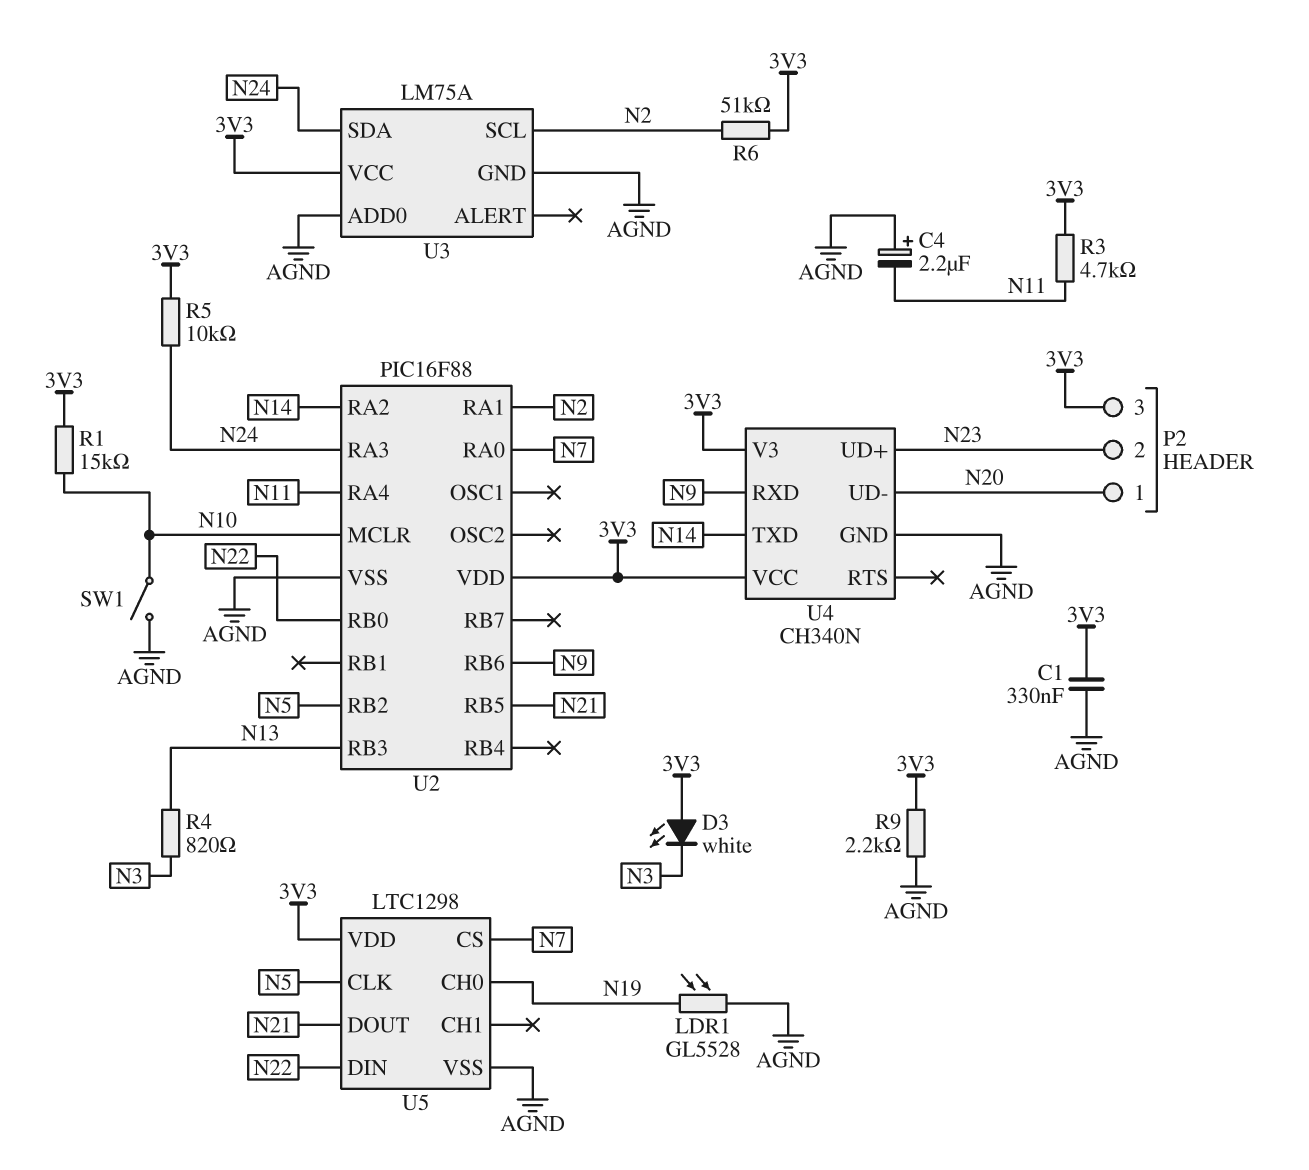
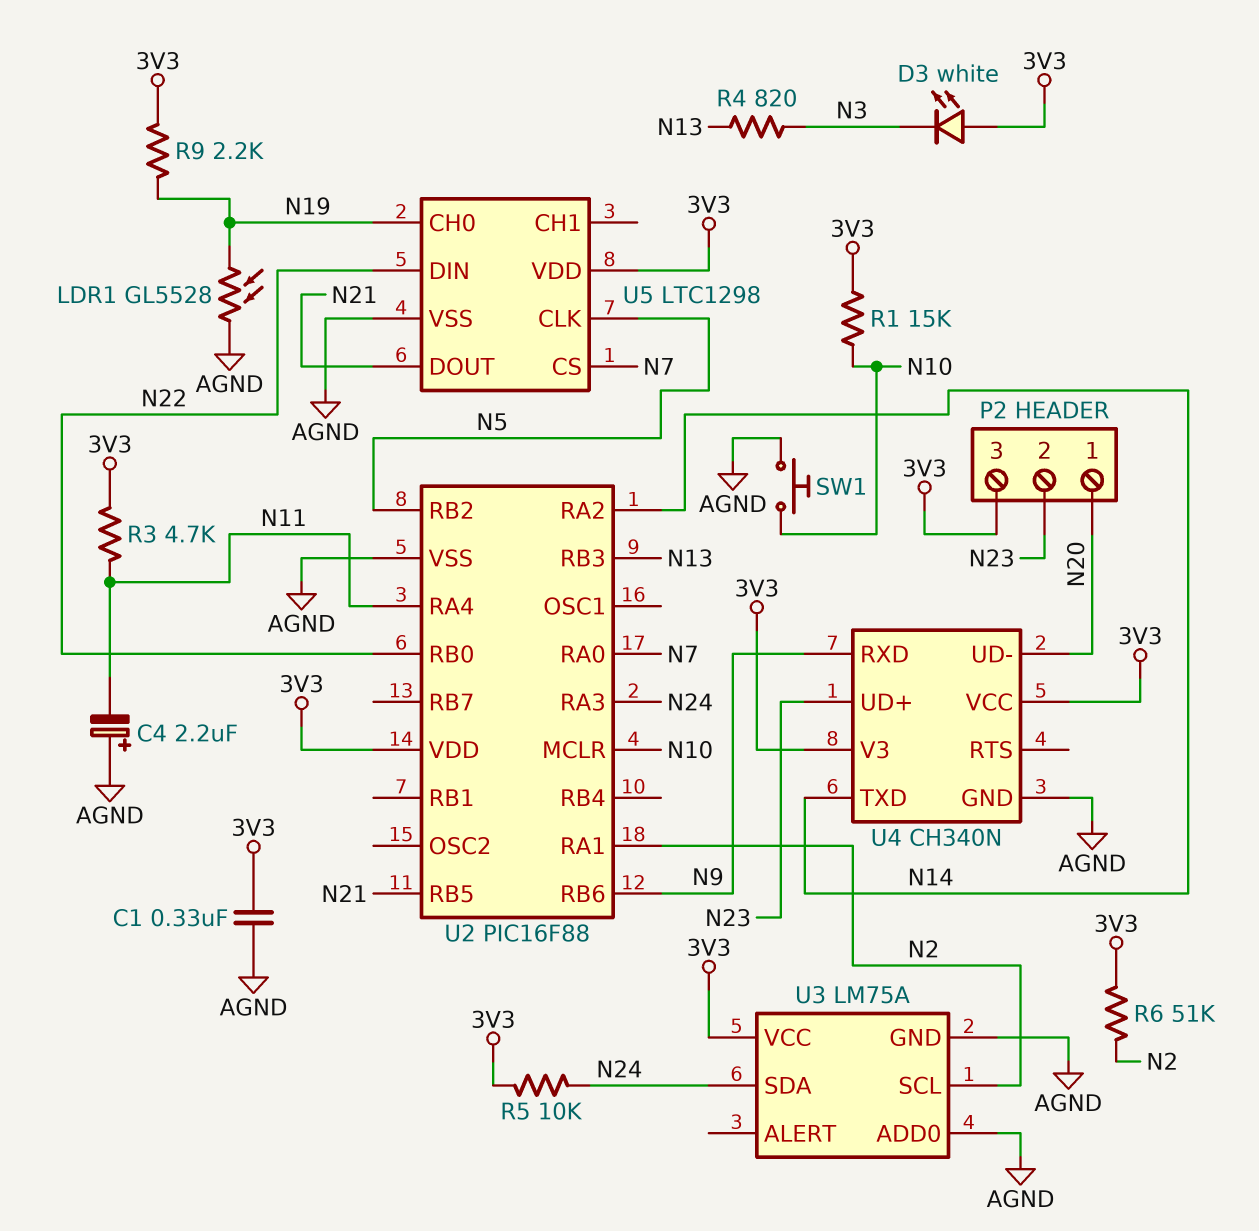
R9: 2.2k (3V3, AGND) -> 2.2k (3V3, N19)
SW1: switch (AGND, N10) -> button (AGND, N10)

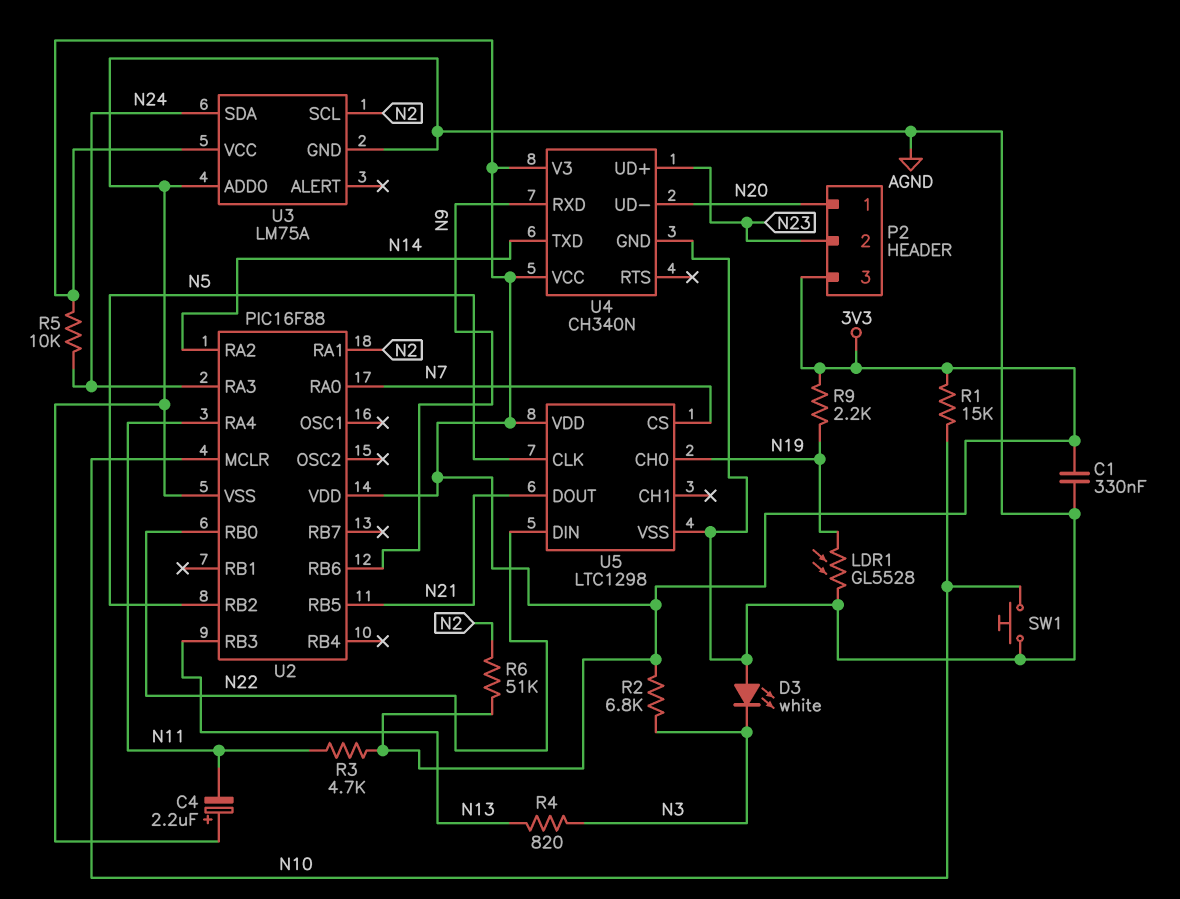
D3: LED white (A 3V3, K N3) -> LED white (A AGND, K N3)
R2: none -> 6.8k (3V3, N3)

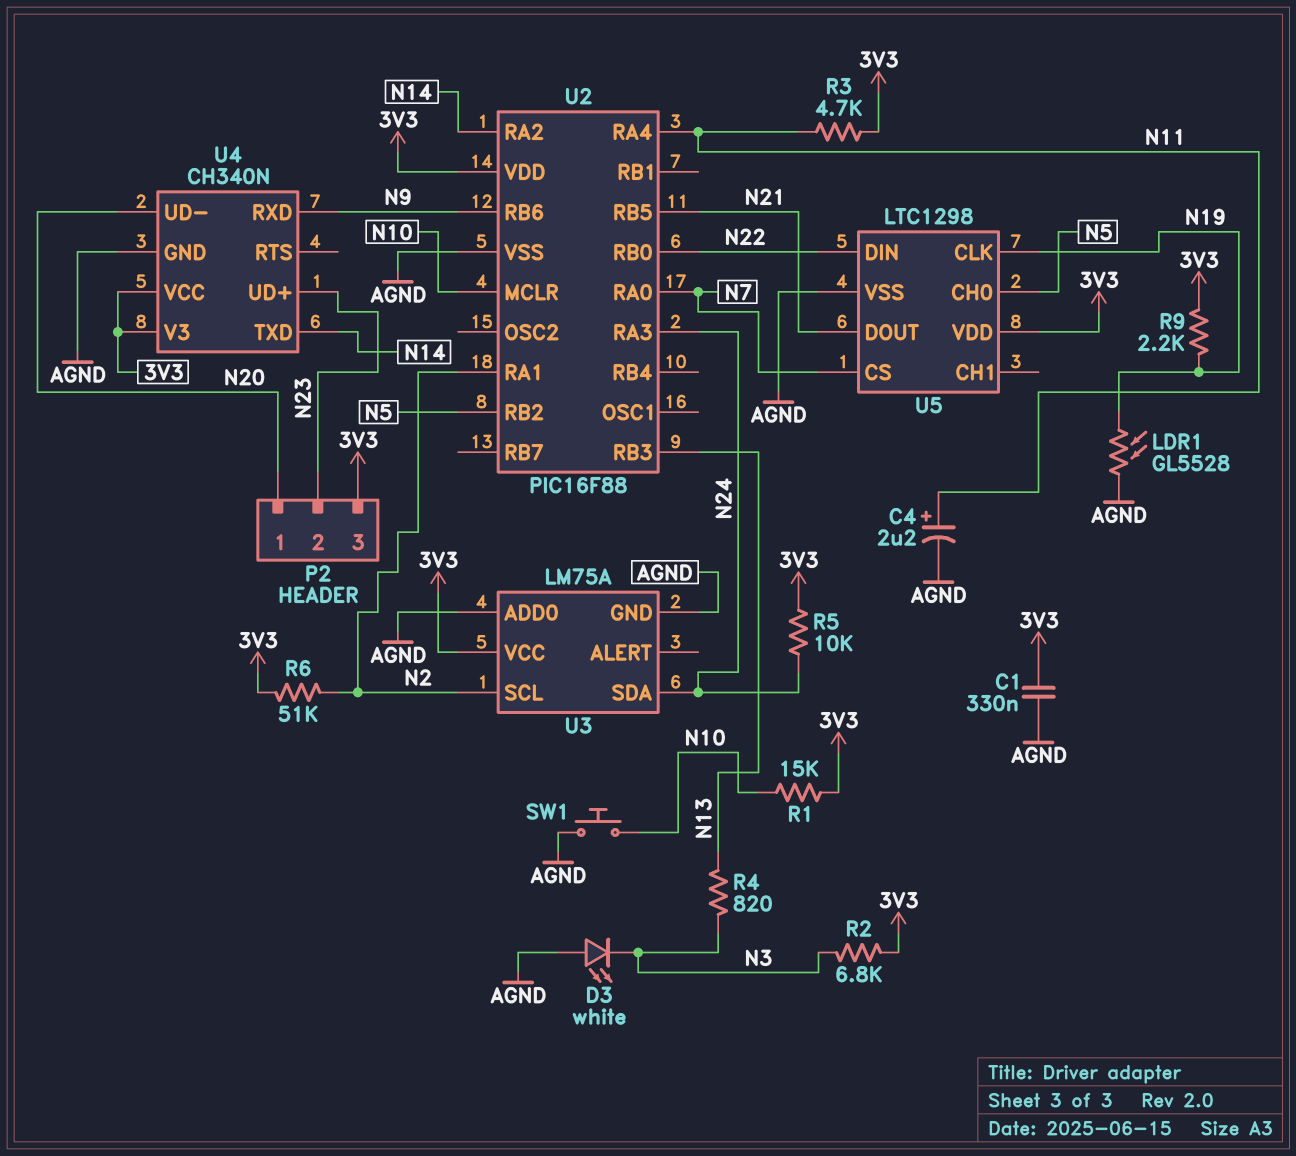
C4: 2.2uF (plus AGND, minus N11) -> 2.2uF (plus N11, minus AGND)
U5 pin CH0: N19 -> N5
U5 pin CLK: N5 -> N19

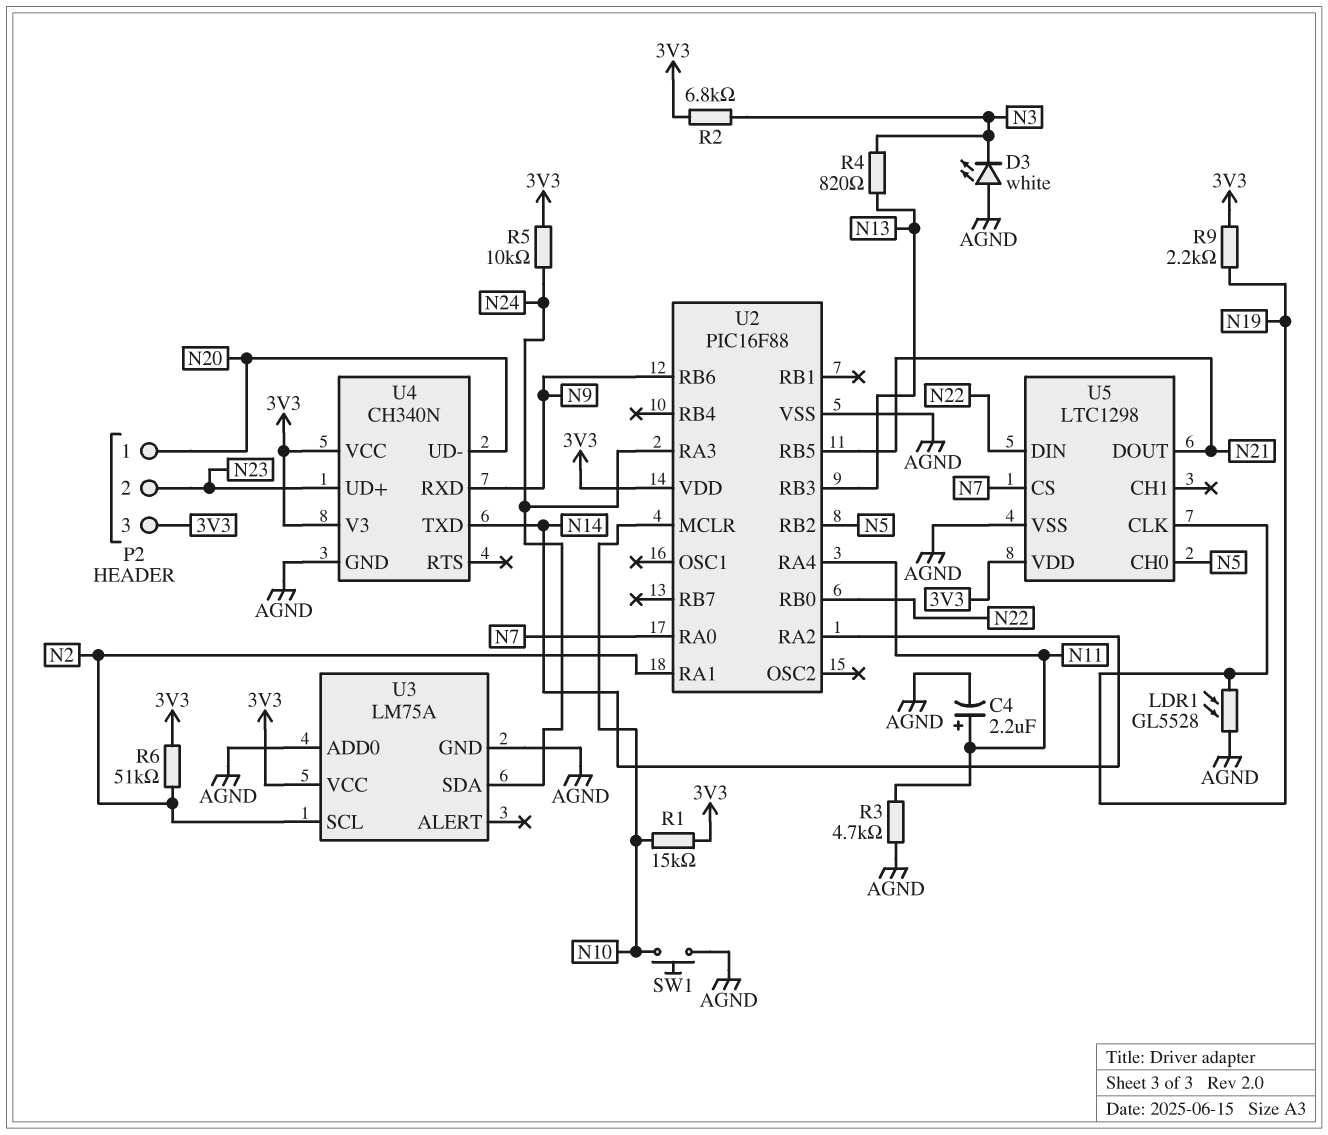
C1: 330nF (3V3, AGND) -> none
R3: 4.7k (3V3, N11) -> 4.7k (AGND, N11)

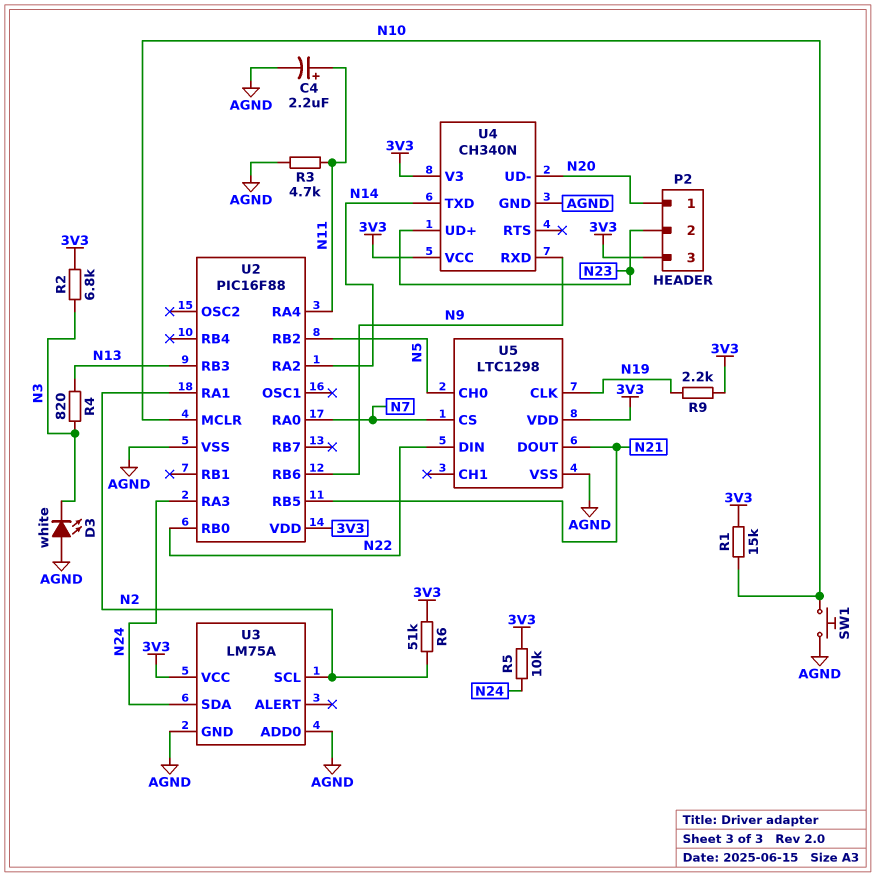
LDR1: GL5528 (AGND, N19) -> none

